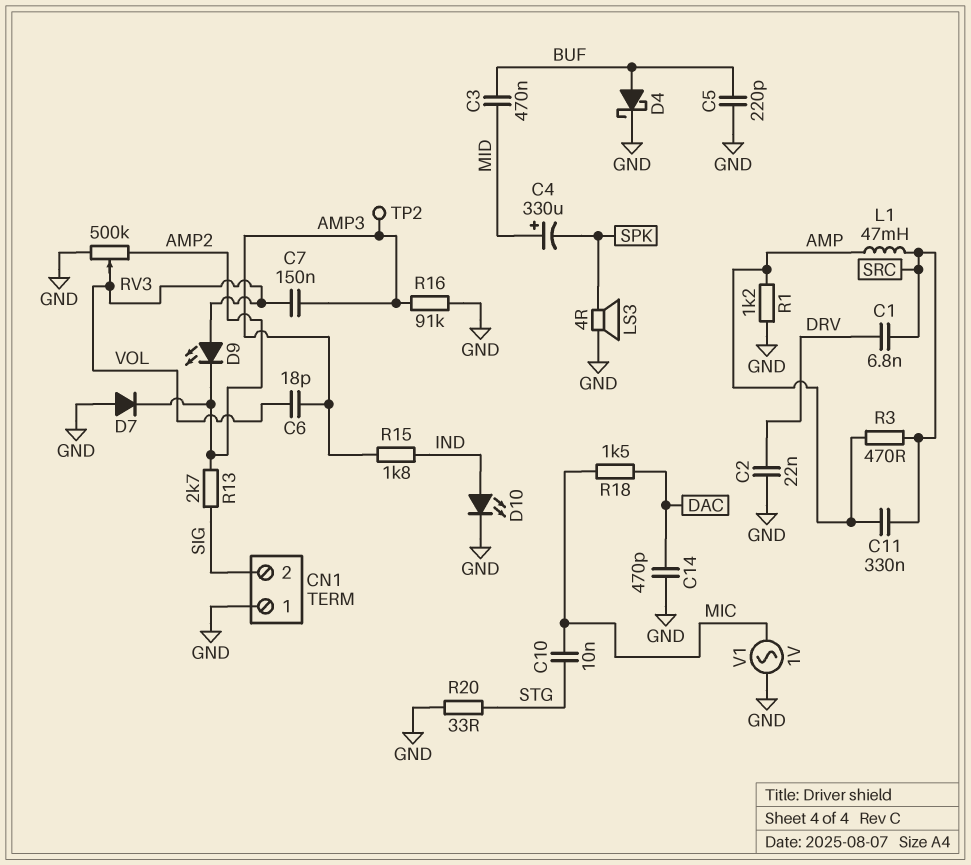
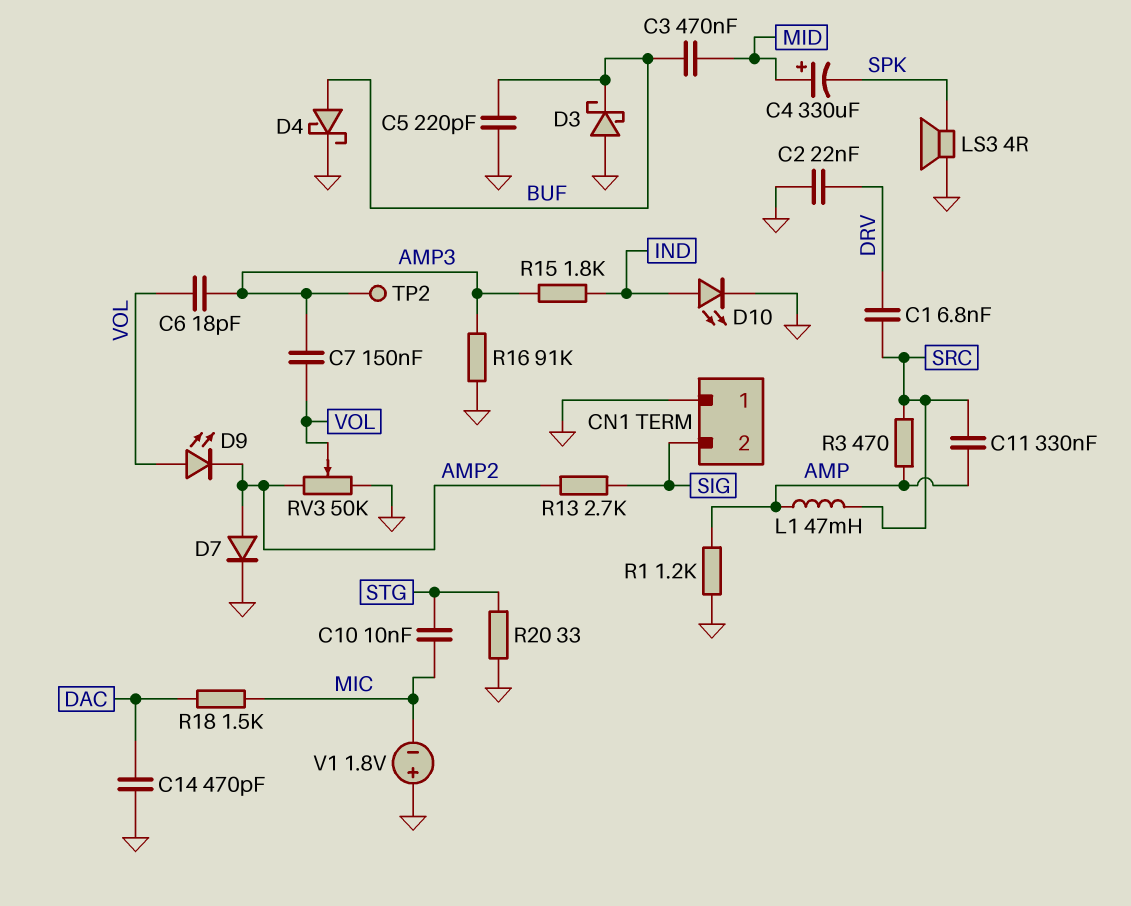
D3: none -> schottky (A GND, K BUF)
D7: diode (A GND, K AMP2) -> diode (A AMP2, K GND)
RV3: 500k (AMP2, GND, wiper VOL) -> 50k (AMP2, GND, wiper VOL)
V1: AC 1V (GND, MIC) -> 1.8V (plus GND, minus MIC)

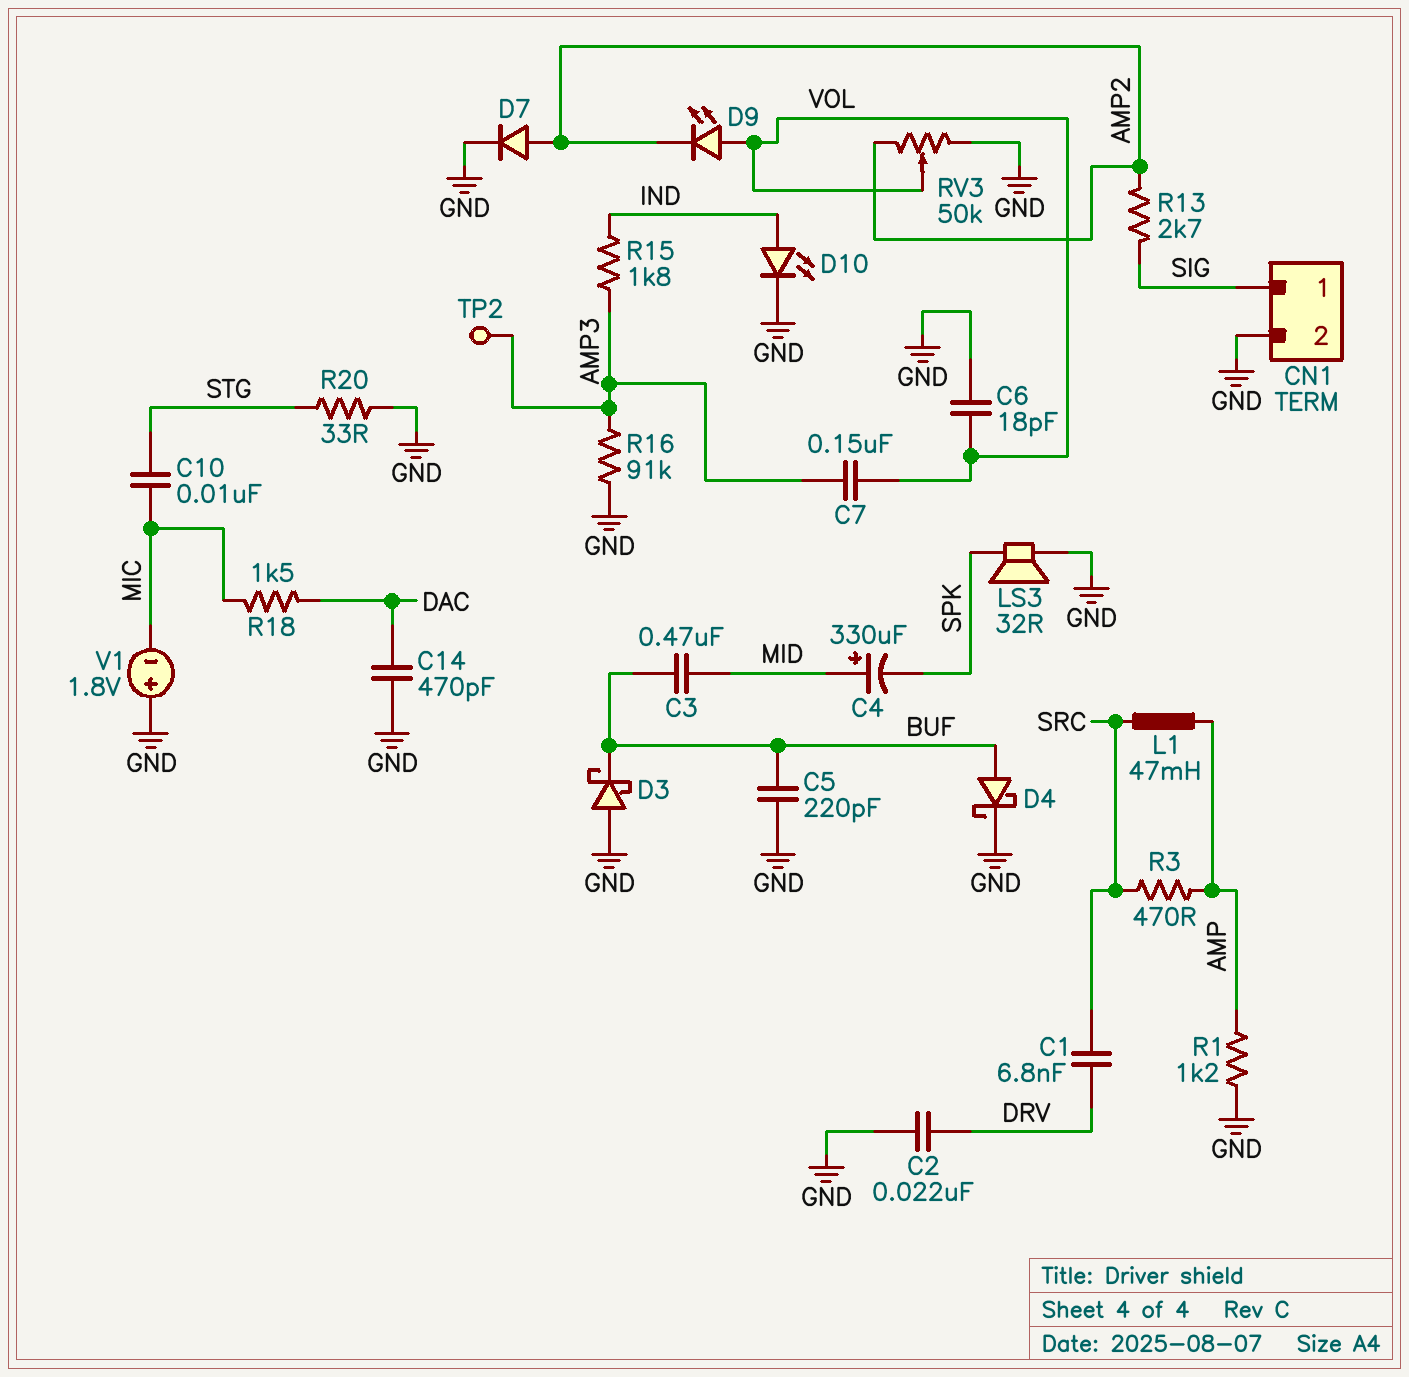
C6: 18pF (AMP3, VOL) -> 18pF (GND, VOL)
C11: 330nF (AMP, SRC) -> none
CN1 pin 1: GND -> SIG
CN1 pin 2: SIG -> GND
LS3: speaker 4R (GND, SPK) -> speaker 32R (GND, SPK)

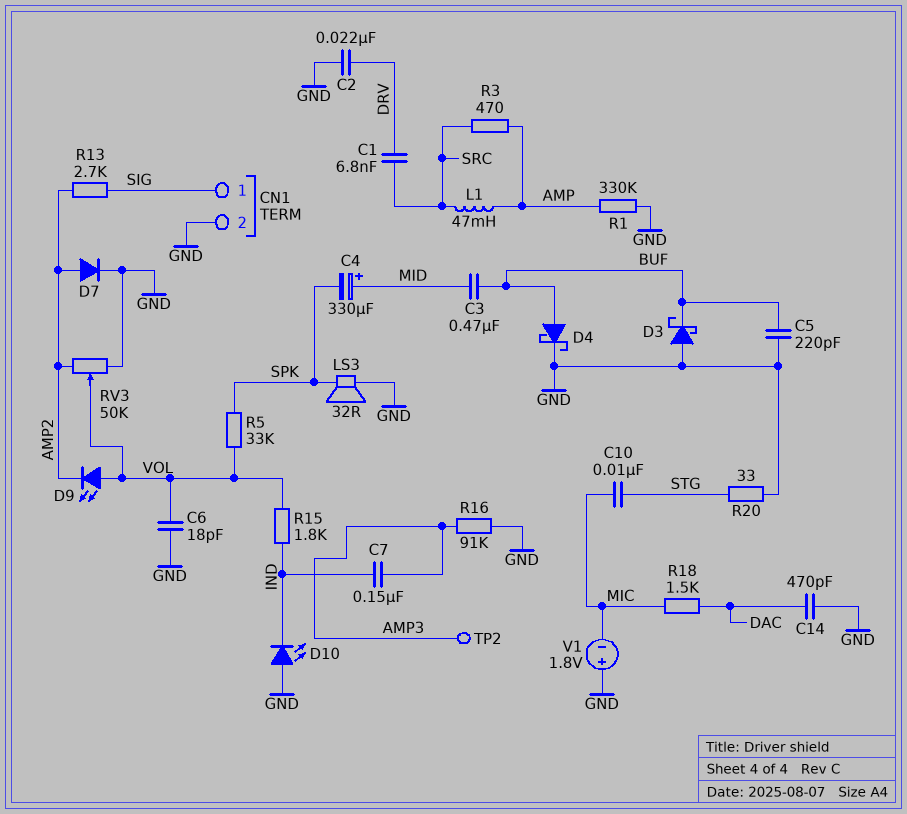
C7: 150nF (AMP3, VOL) -> 150nF (AMP3, IND)
D10: LED (A IND, K GND) -> LED (A GND, K IND)
R1: 1.2k (AMP, GND) -> 330k (AMP, GND)
R5: none -> 33k (SPK, VOL)
R15: 1.8k (AMP3, IND) -> 1.8k (IND, VOL)

